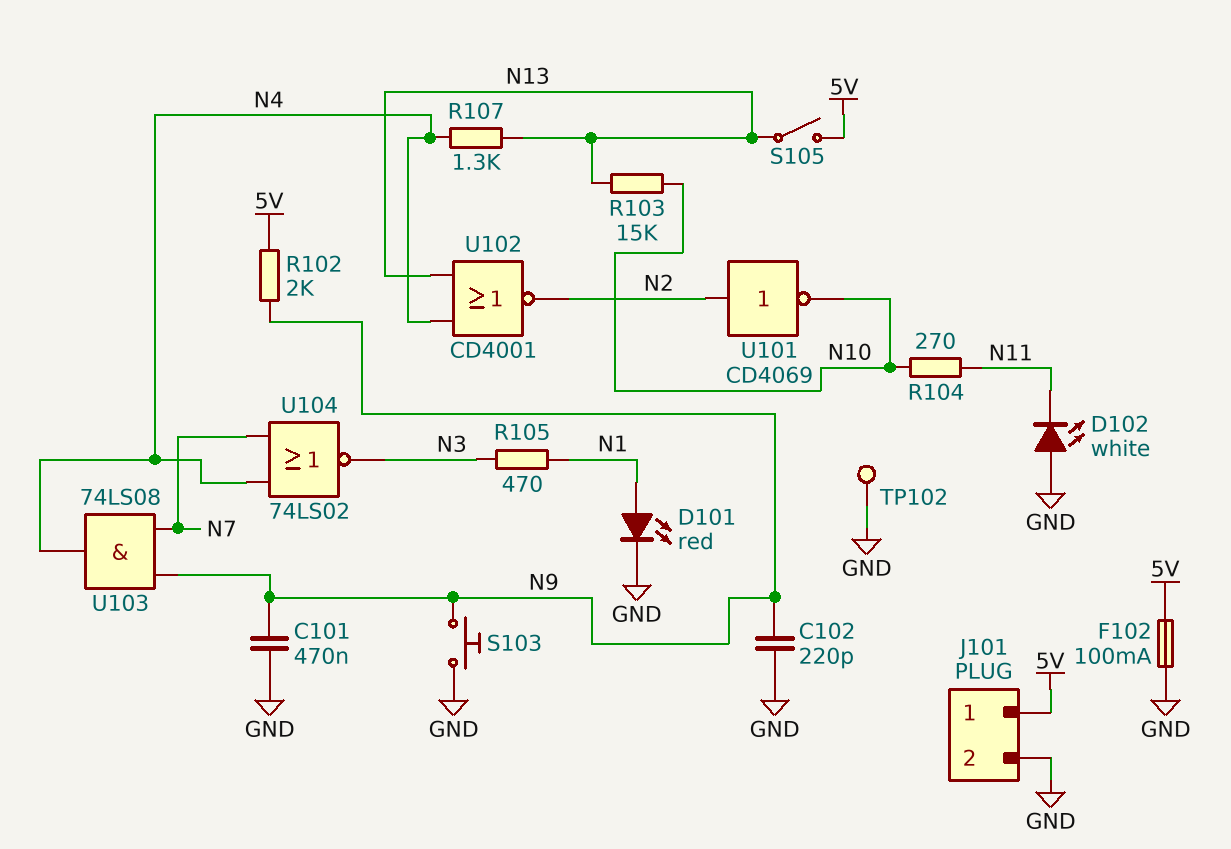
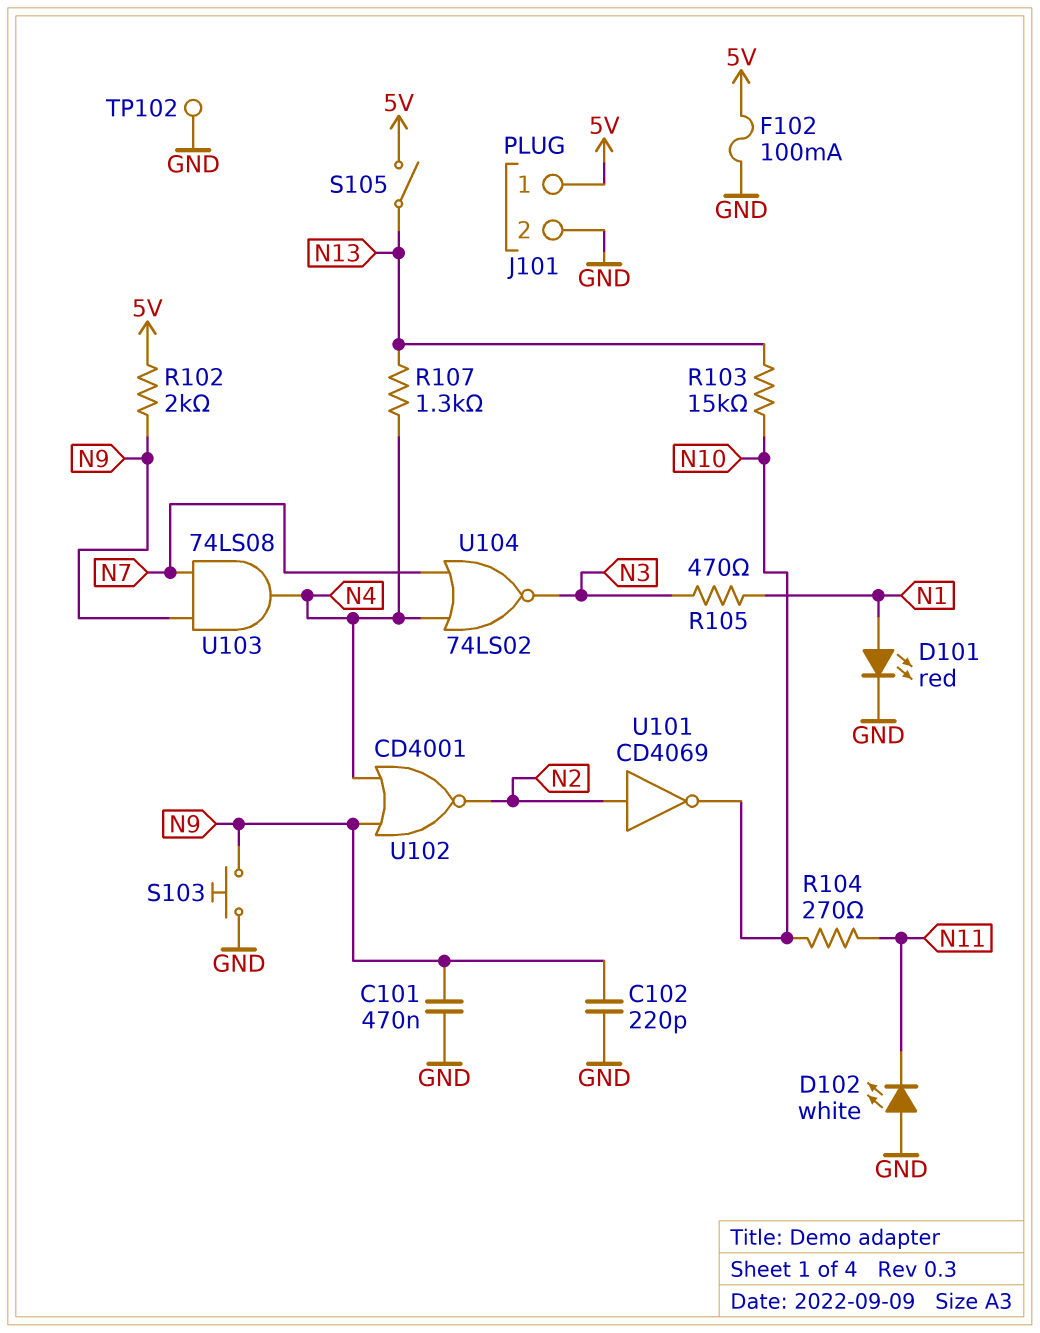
U102: NOR CD4001 (in N4, in N13, out N2) -> NOR CD4001 (in N4, in N9, out N2)

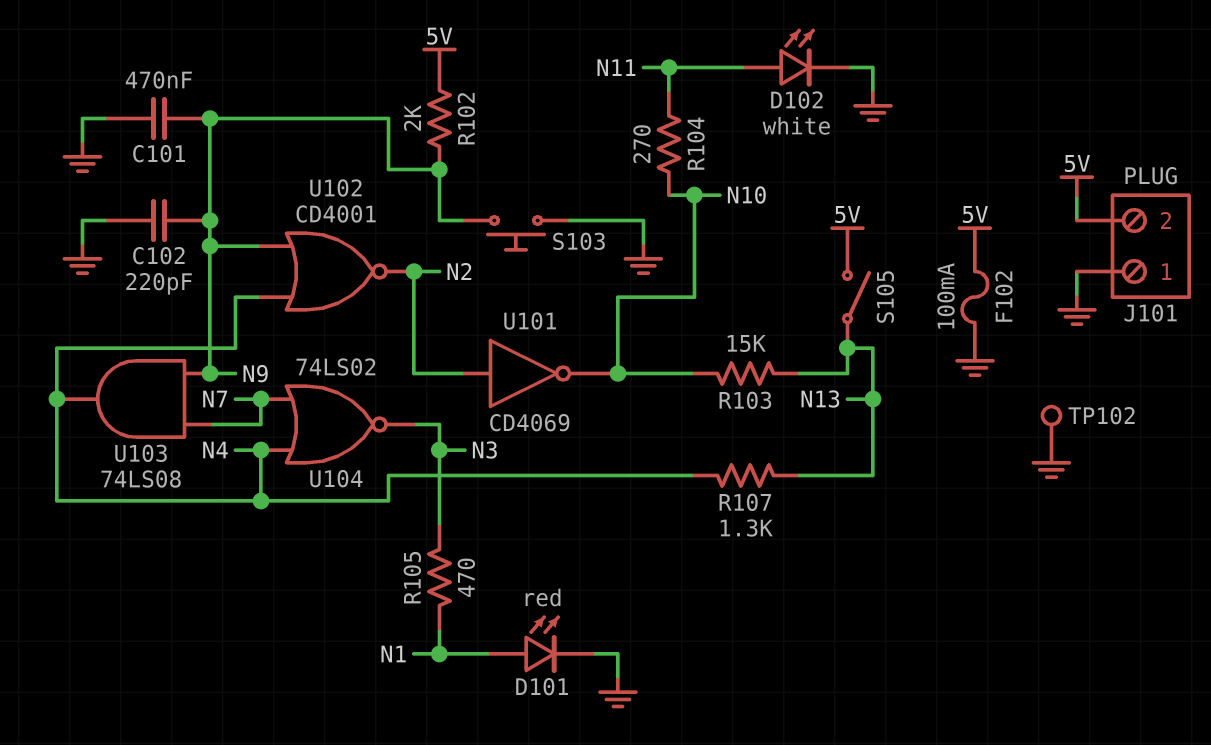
D102: LED white (A GND, K N11) -> LED white (A N11, K GND)
J101 pin 1: 5V -> GND
J101 pin 2: GND -> 5V

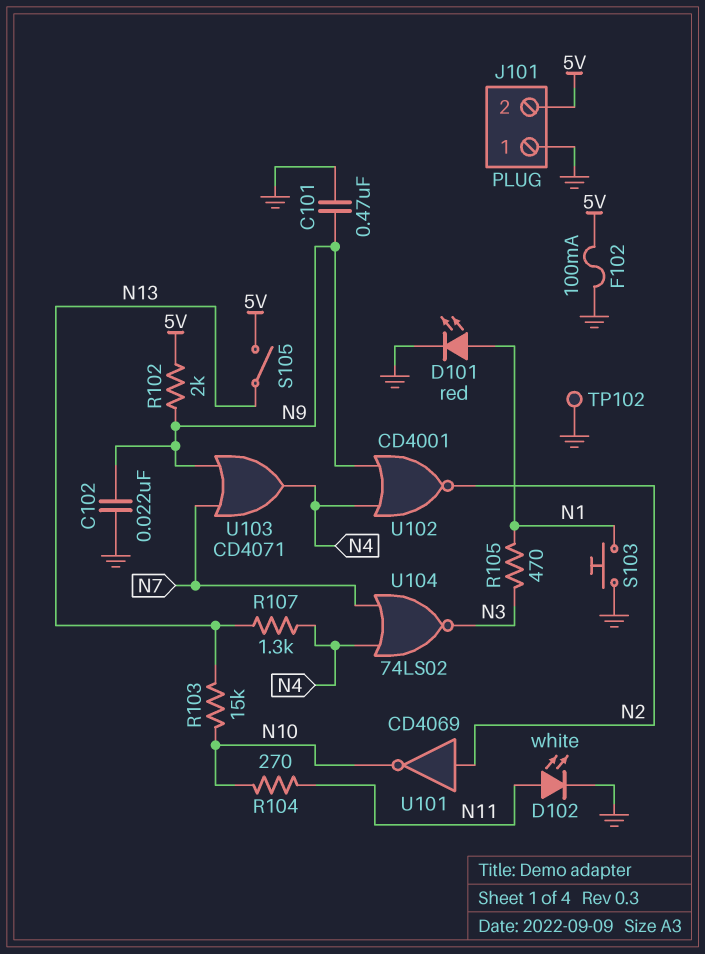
C102: 220pF (GND, N9) -> 22nF (GND, N9)
S103: button (GND, N9) -> button (GND, N1)
U103: AND 74LS08 (in N7, in N9, out N4) -> OR CD4071 (in N7, in N9, out N4)

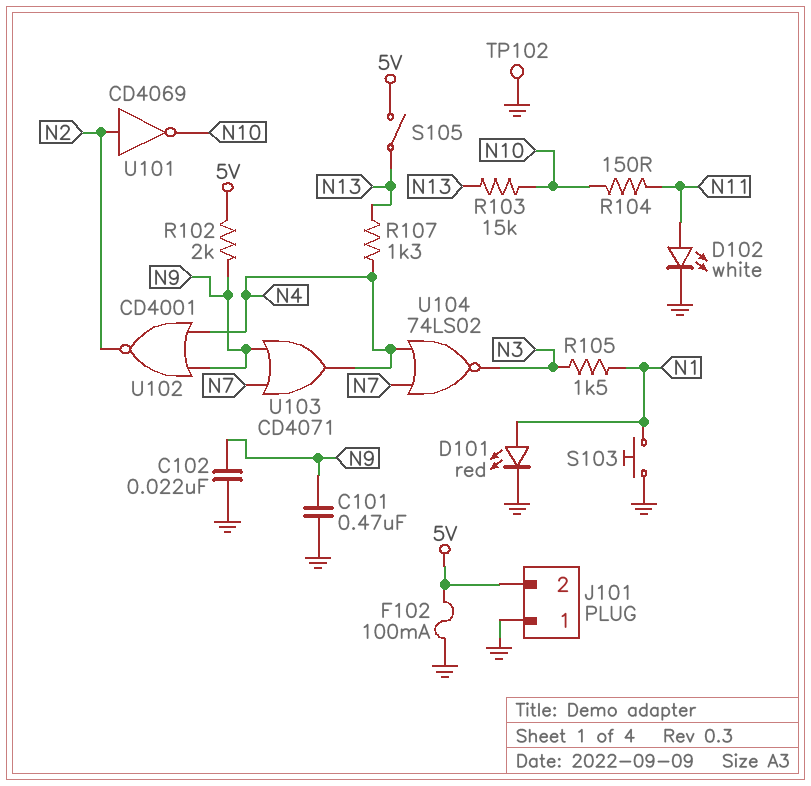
R104: 270 (N10, N11) -> 150 (N10, N11)
R105: 470 (N1, N3) -> 1.5k (N1, N3)

